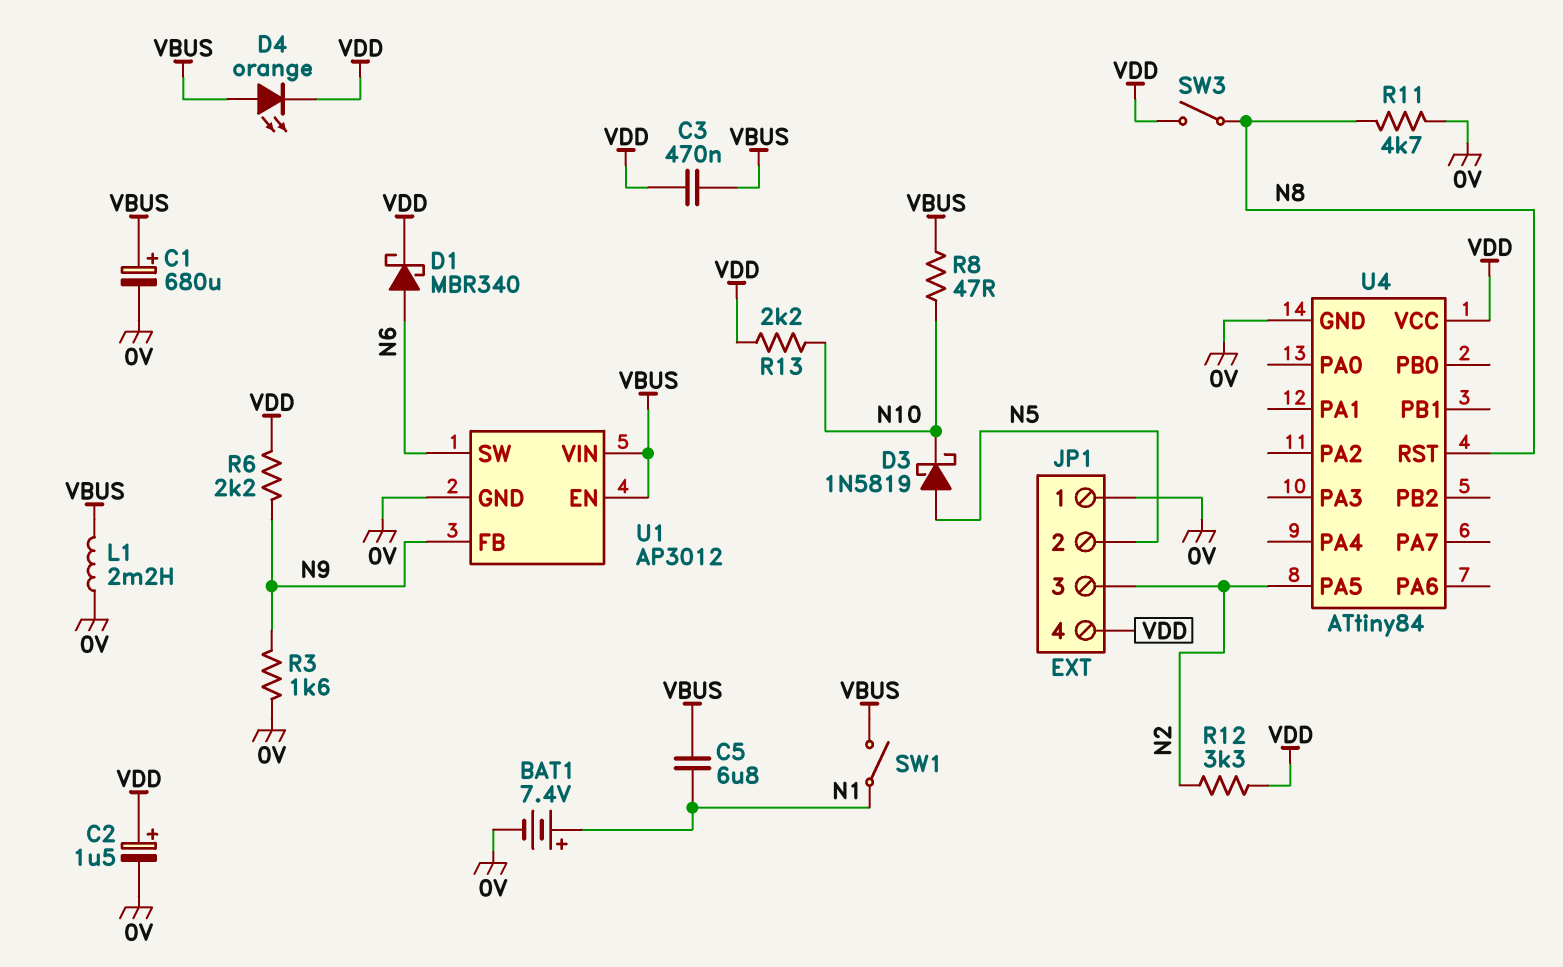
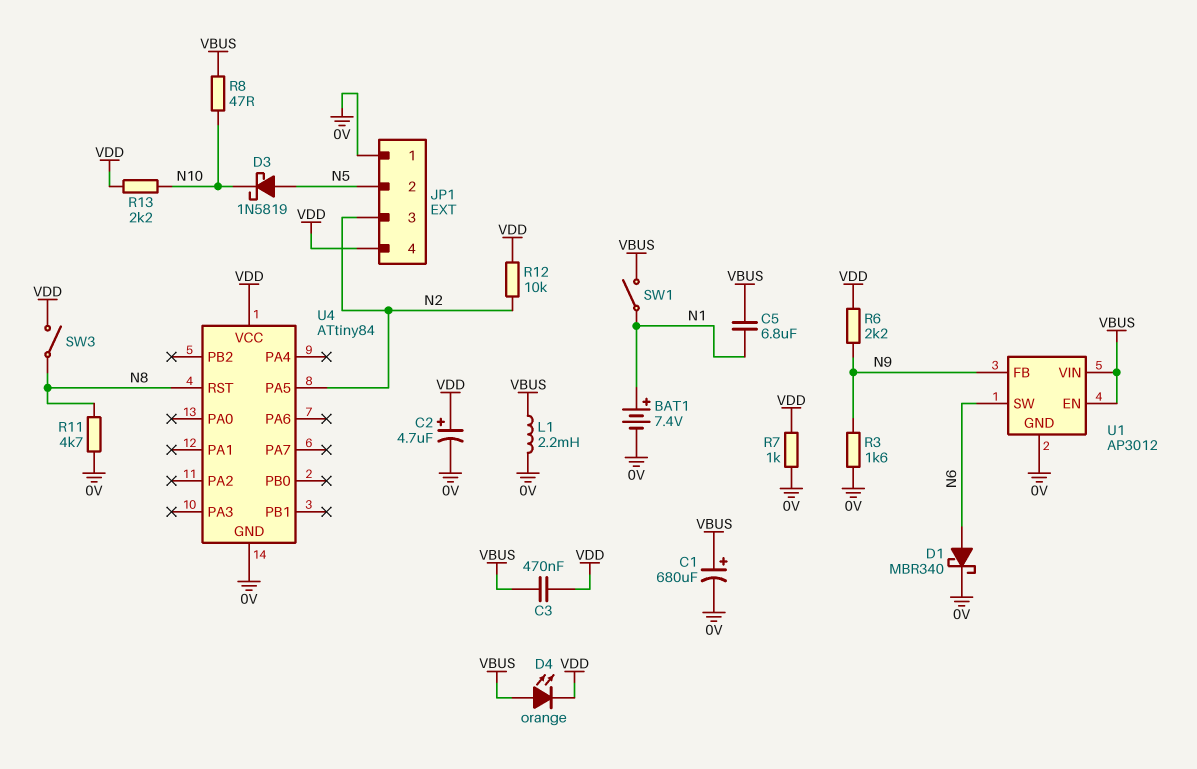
C2: 1.5uF (plus VDD, minus 0V) -> 4.7uF (plus VDD, minus 0V)
D1: schottky MBR340 (A N6, K VDD) -> schottky MBR340 (A N6, K 0V)
R7: none -> 1k (0V, VDD)
R12: 3.3k (N2, VDD) -> 10k (N2, VDD)

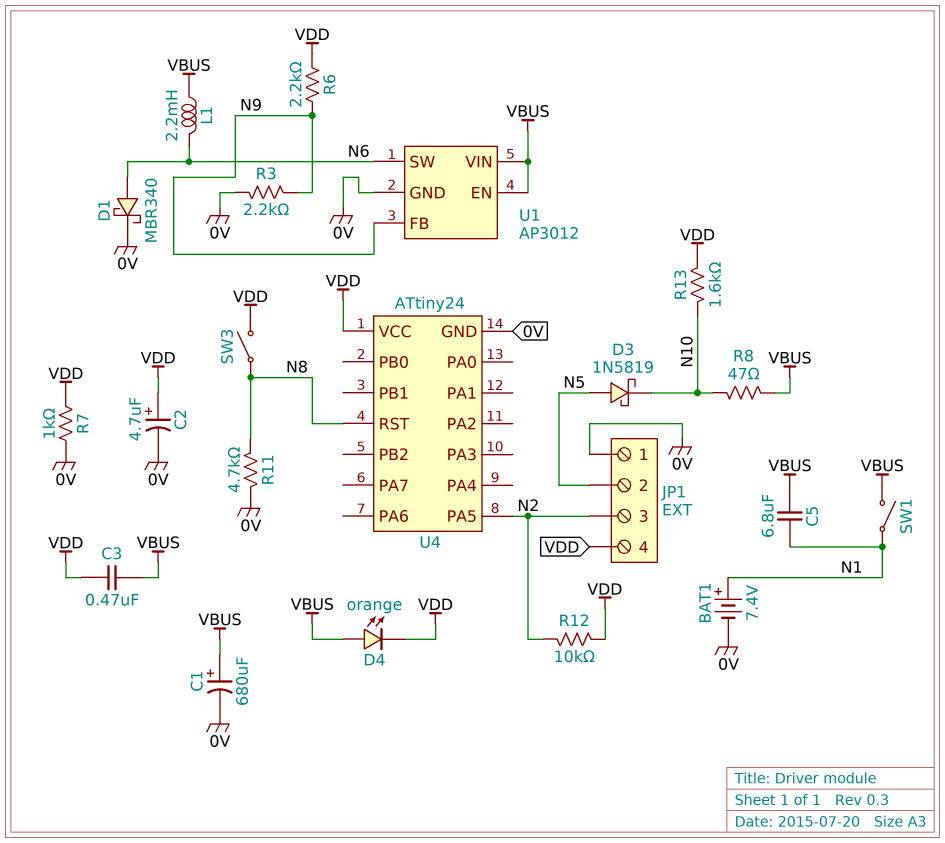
L1: 2.2mH (0V, VBUS) -> 2.2mH (N6, VBUS)
R3: 1.6k (0V, N9) -> 2.2k (0V, N9)
R13: 2.2k (N10, VDD) -> 1.6k (N10, VDD)
U4: ATtiny84 -> ATtiny24

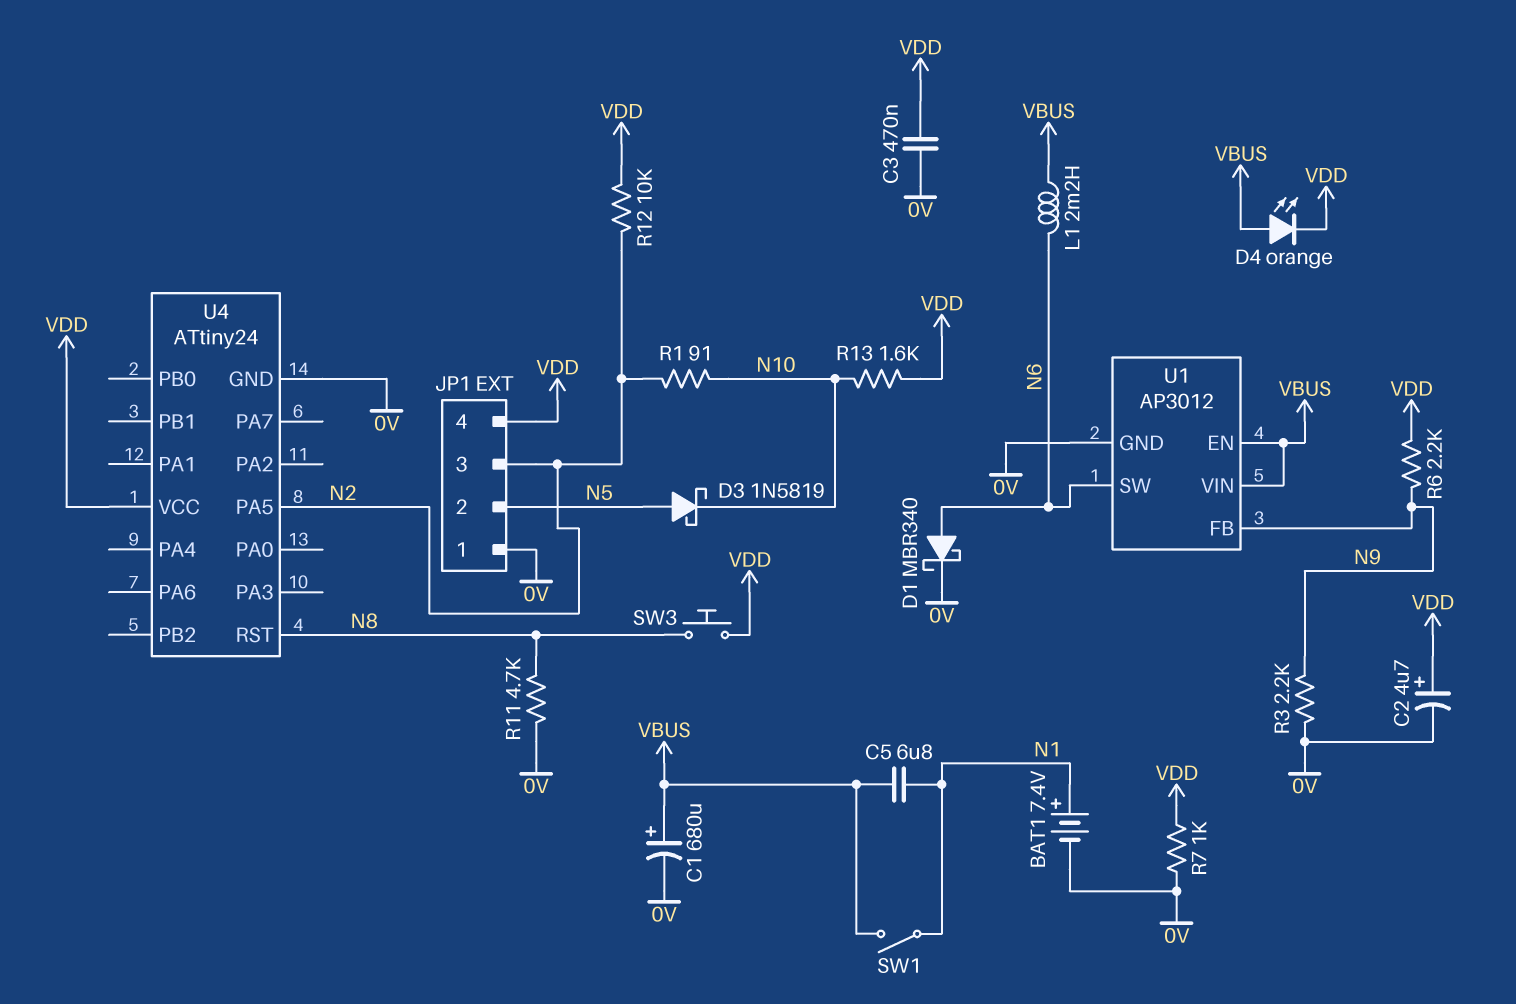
C3: 470nF (VBUS, VDD) -> 470nF (0V, VDD)
R1: none -> 91 (N2, N10)
R8: 47 (N10, VBUS) -> none
SW3: switch (N8, VDD) -> button (N8, VDD)

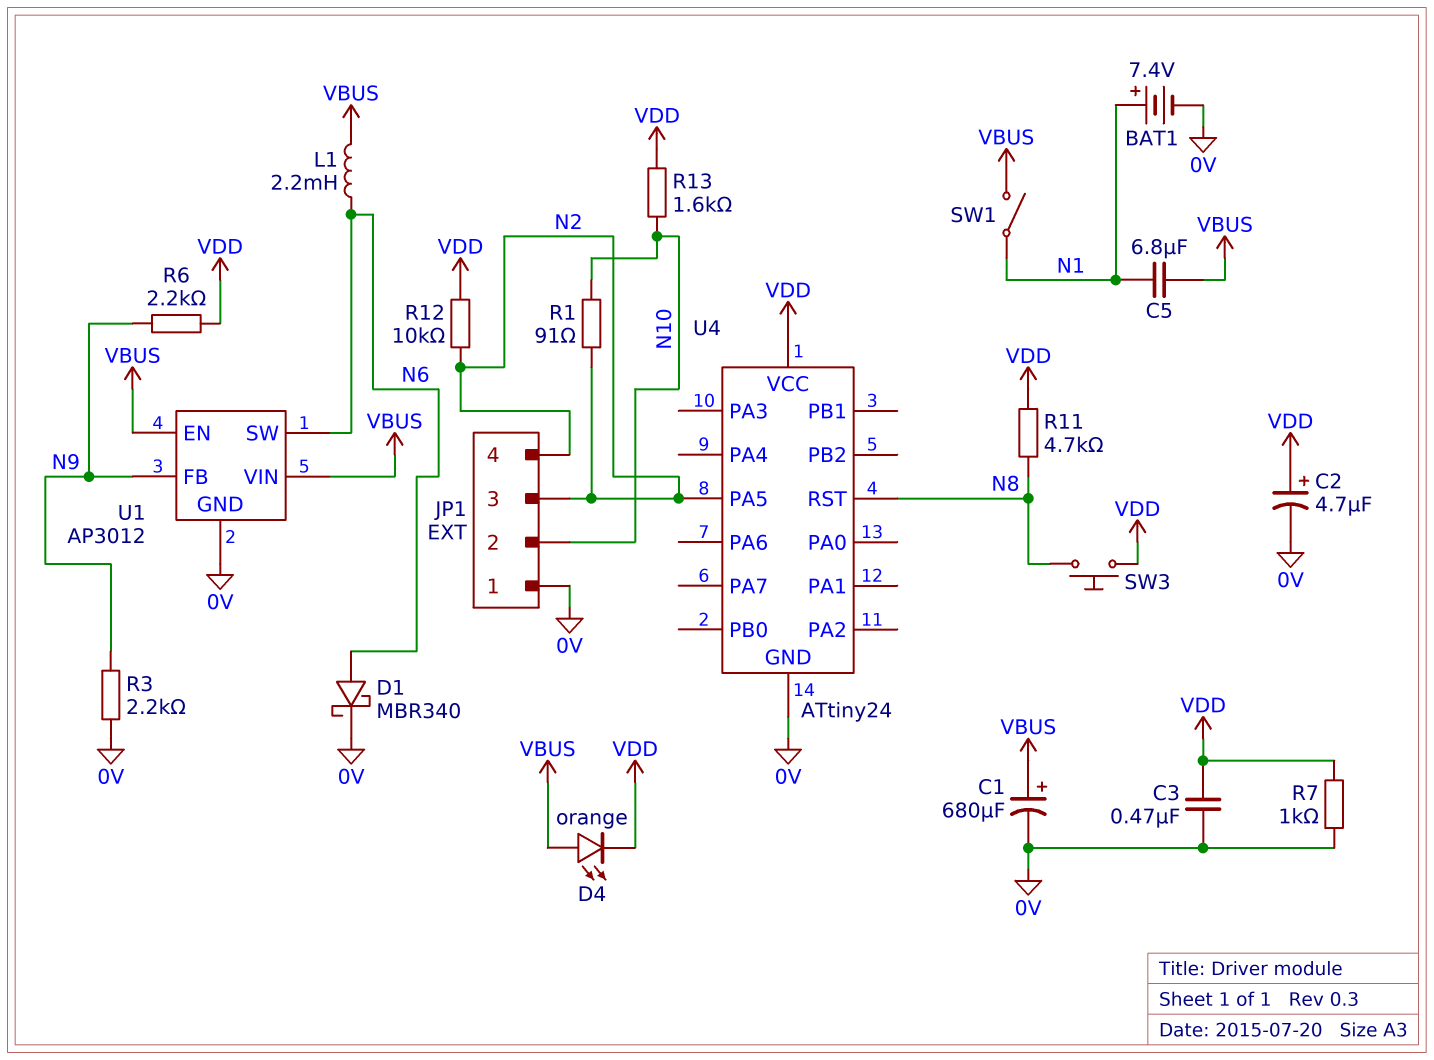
D3: schottky 1N5819 (A N5, K N10) -> none
JP1 pin 2: N5 -> N10
JP1 pin 4: VDD -> N2
R11: 4.7k (0V, N8) -> 4.7k (N8, VDD)

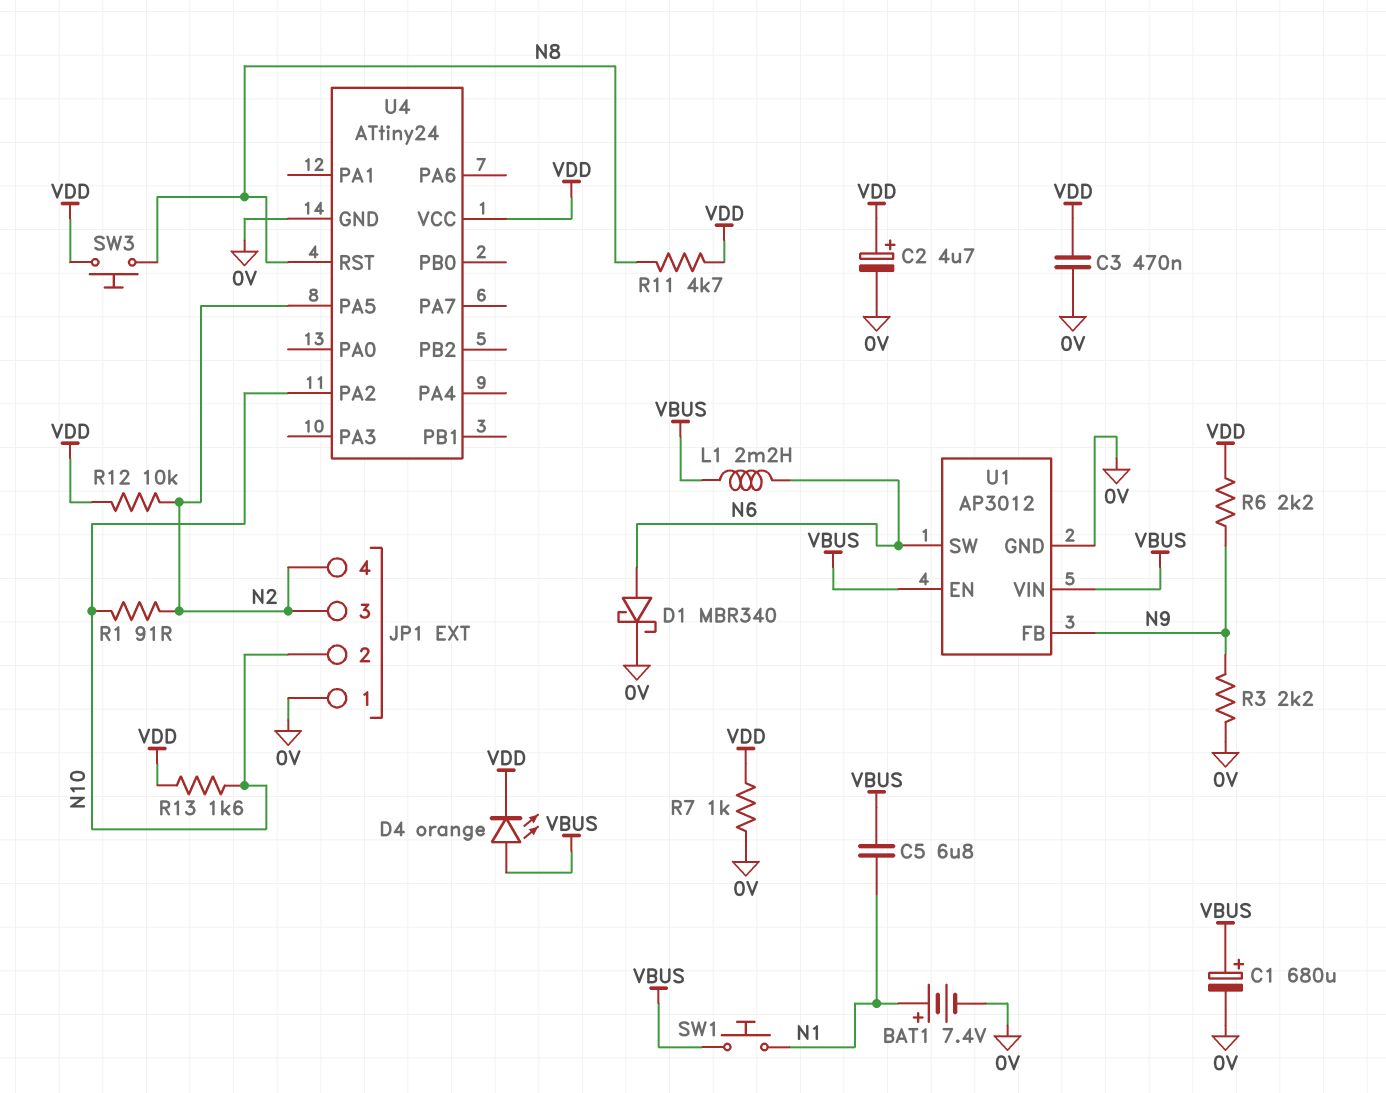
SW1: switch (N1, VBUS) -> button (N1, VBUS)
U4 pin PA2: none -> N10

